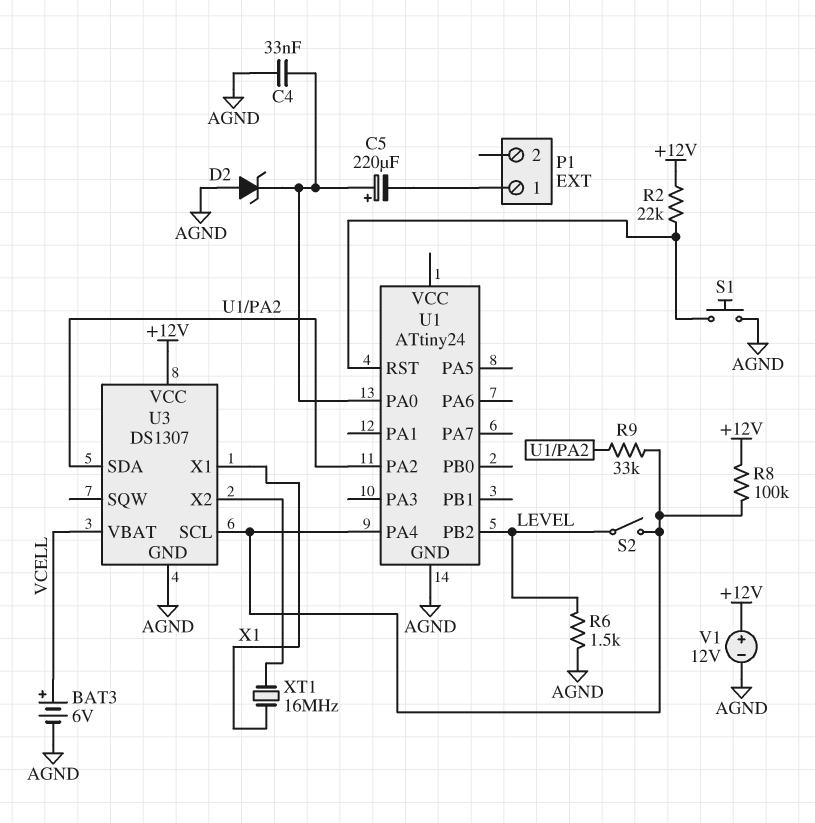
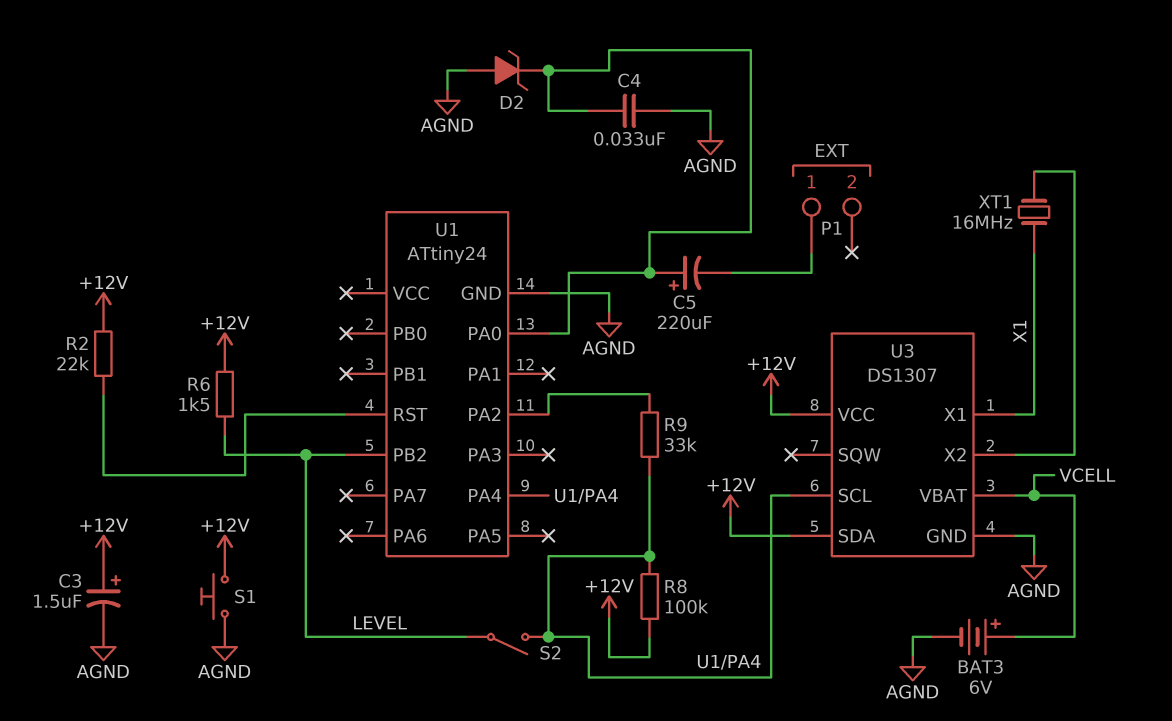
C3: none -> 1.5uF (plus +12V, minus AGND)
R6: 1.5k (AGND, LEVEL) -> 1.5k (+12V, LEVEL)
S1: button (AGND, U1/RST) -> button (+12V, AGND)
U3 pin SDA: U1/PA2 -> +12V
V1: 12V (plus +12V, minus AGND) -> none

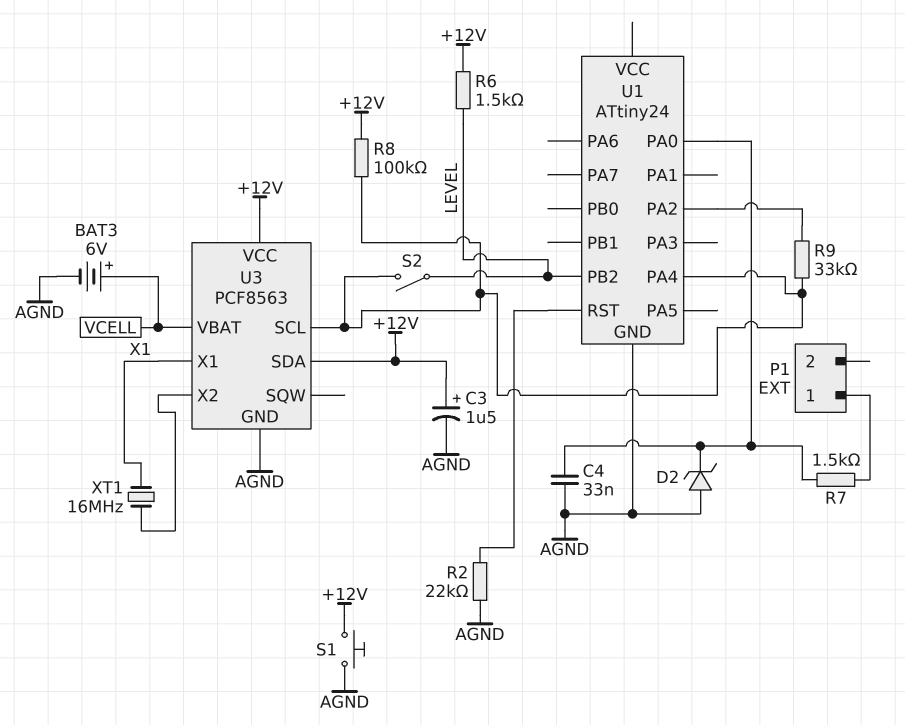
C5: 220uF (plus U1/PA0, minus P1/1) -> none
R2: 22k (+12V, U1/RST) -> 22k (AGND, U1/RST)
R7: none -> 1.5k (P1/1, U1/PA0)
U3: DS1307 -> PCF8563

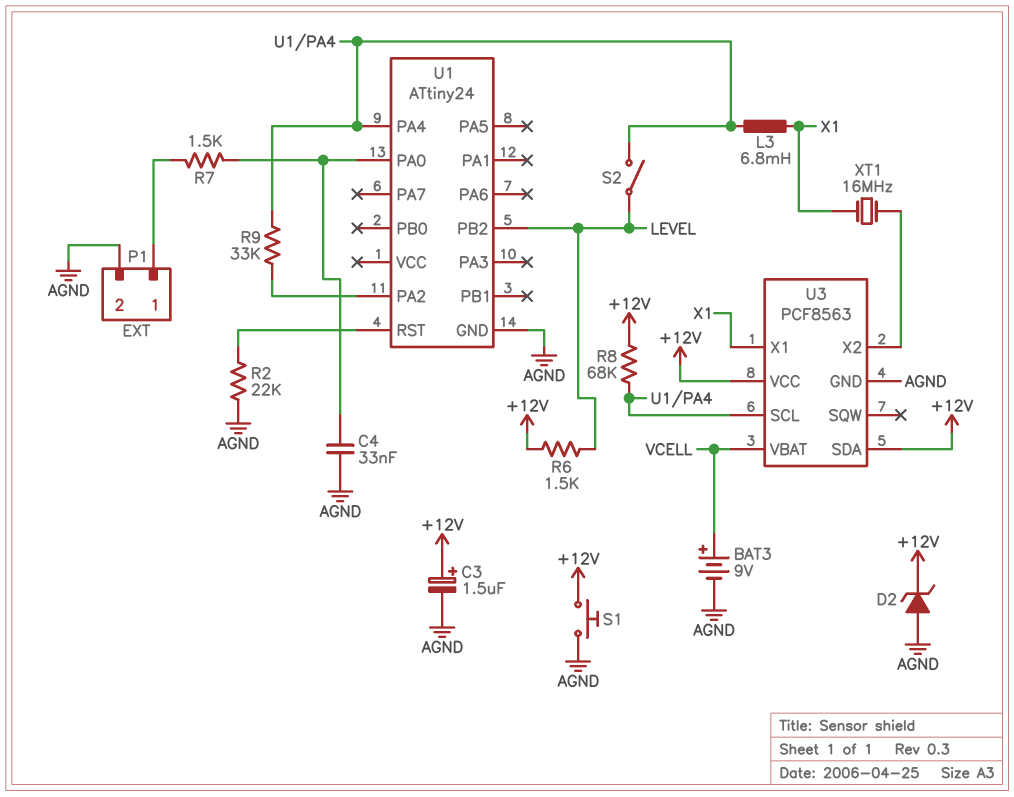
BAT3: 6V (plus VCELL, minus AGND) -> 9V (plus VCELL, minus AGND)
D2: zener (A AGND, K U1/PA0) -> zener (A AGND, K +12V)
L3: none -> 6.8mH (U1/PA4, X1)
P1 pin 2: none -> AGND
R8: 100k (+12V, U1/PA4) -> 68k (+12V, U1/PA4)

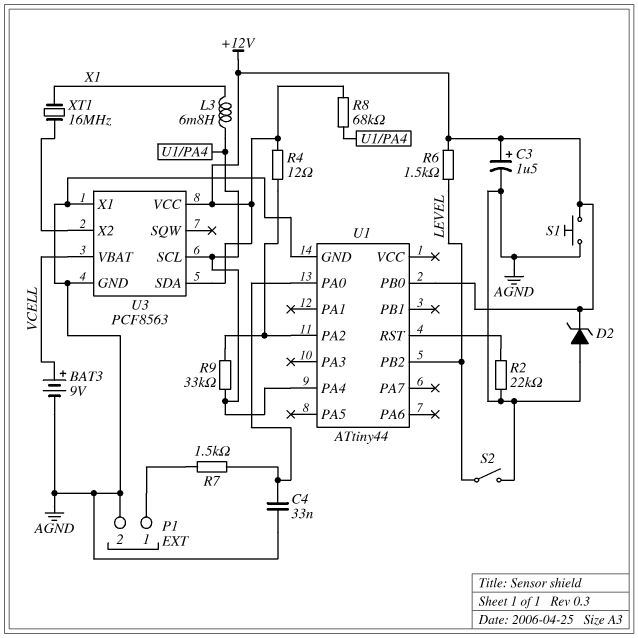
R4: none -> 12 (+12V, U1/PA2)
S2: switch (LEVEL, U1/PA4) -> switch (AGND, LEVEL)
U1: ATtiny24 -> ATtiny44
U1 pin PB0: none -> +12V
U3 pin X1: X1 -> AGND

